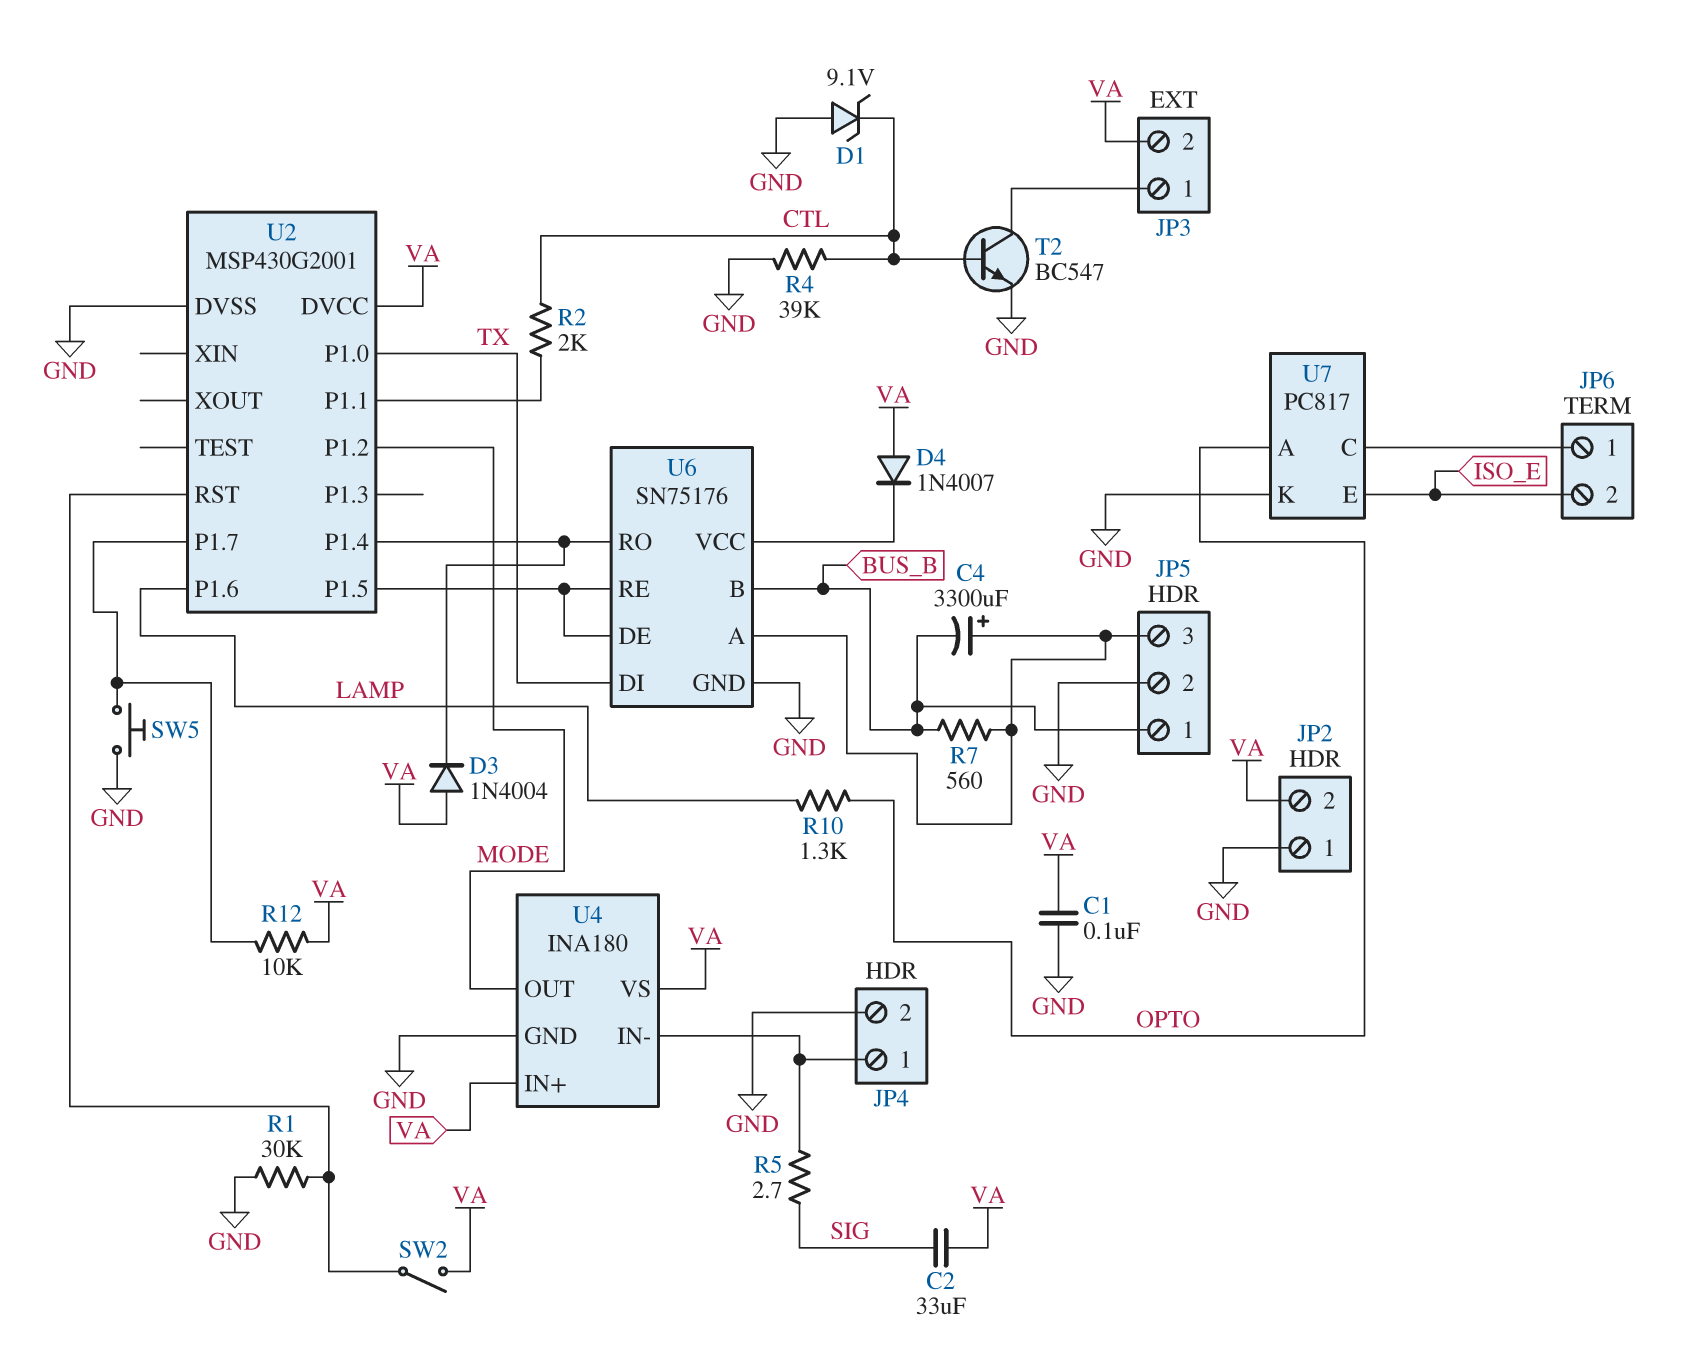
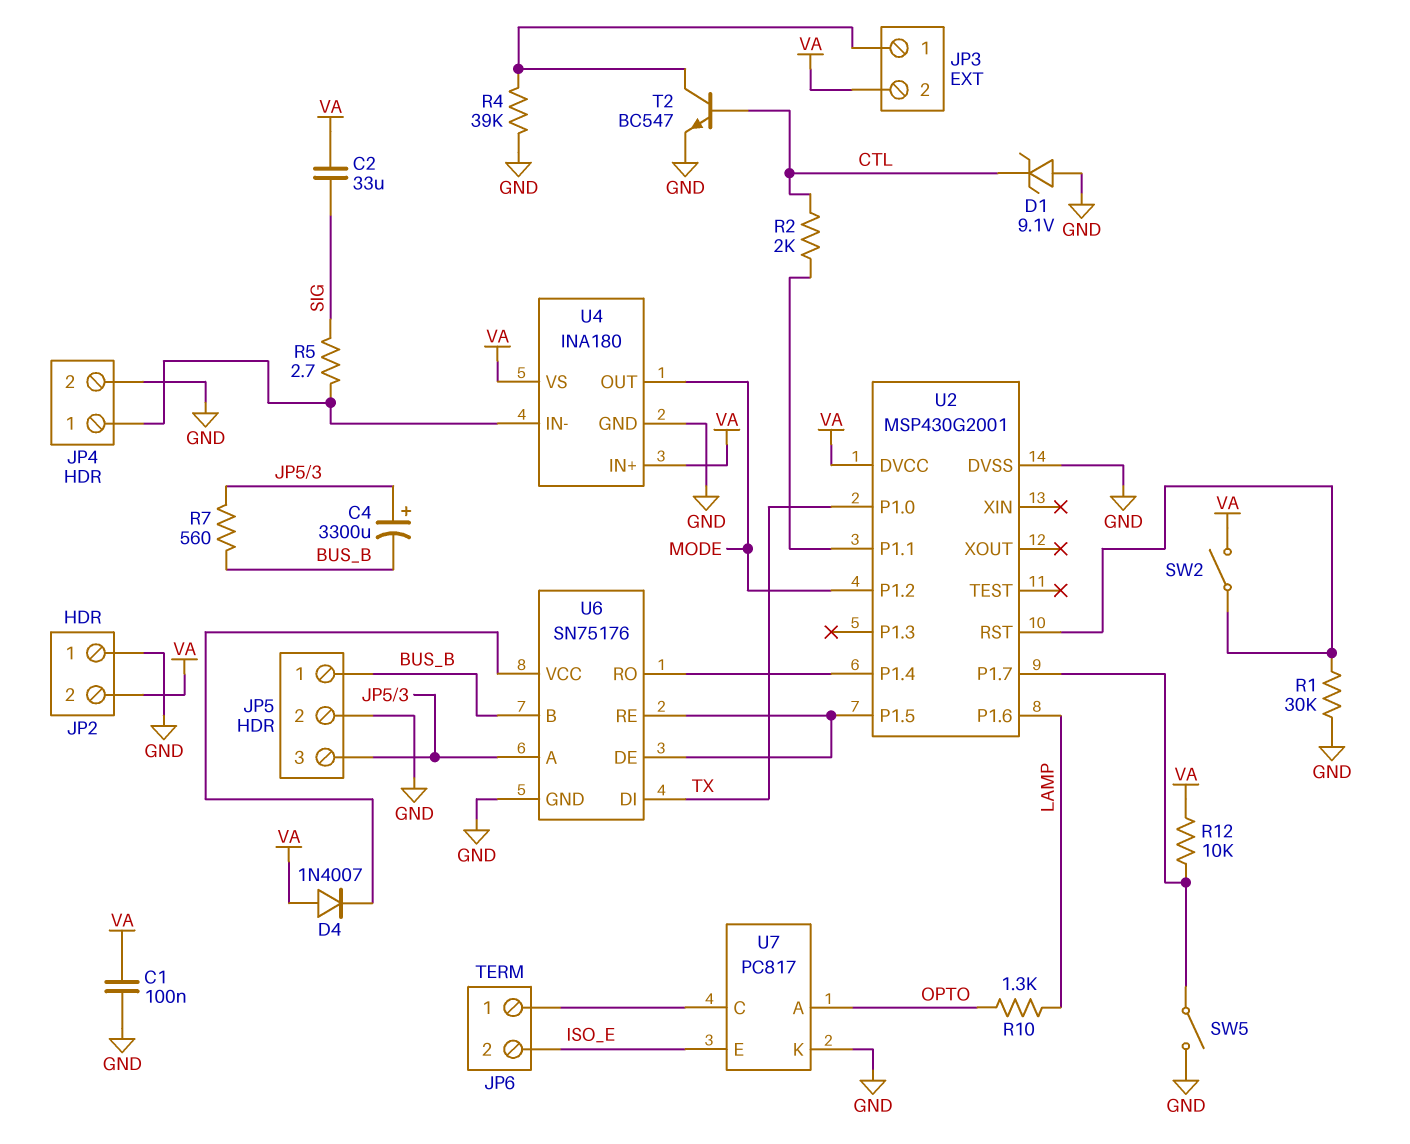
D3: diode 1N4004 (A VA, K U2/P1.4) -> none
R4: 39k (CTL, GND) -> 39k (GND, JP3/1)
SW5: button (GND, U2/P1.7) -> switch (GND, U2/P1.7)

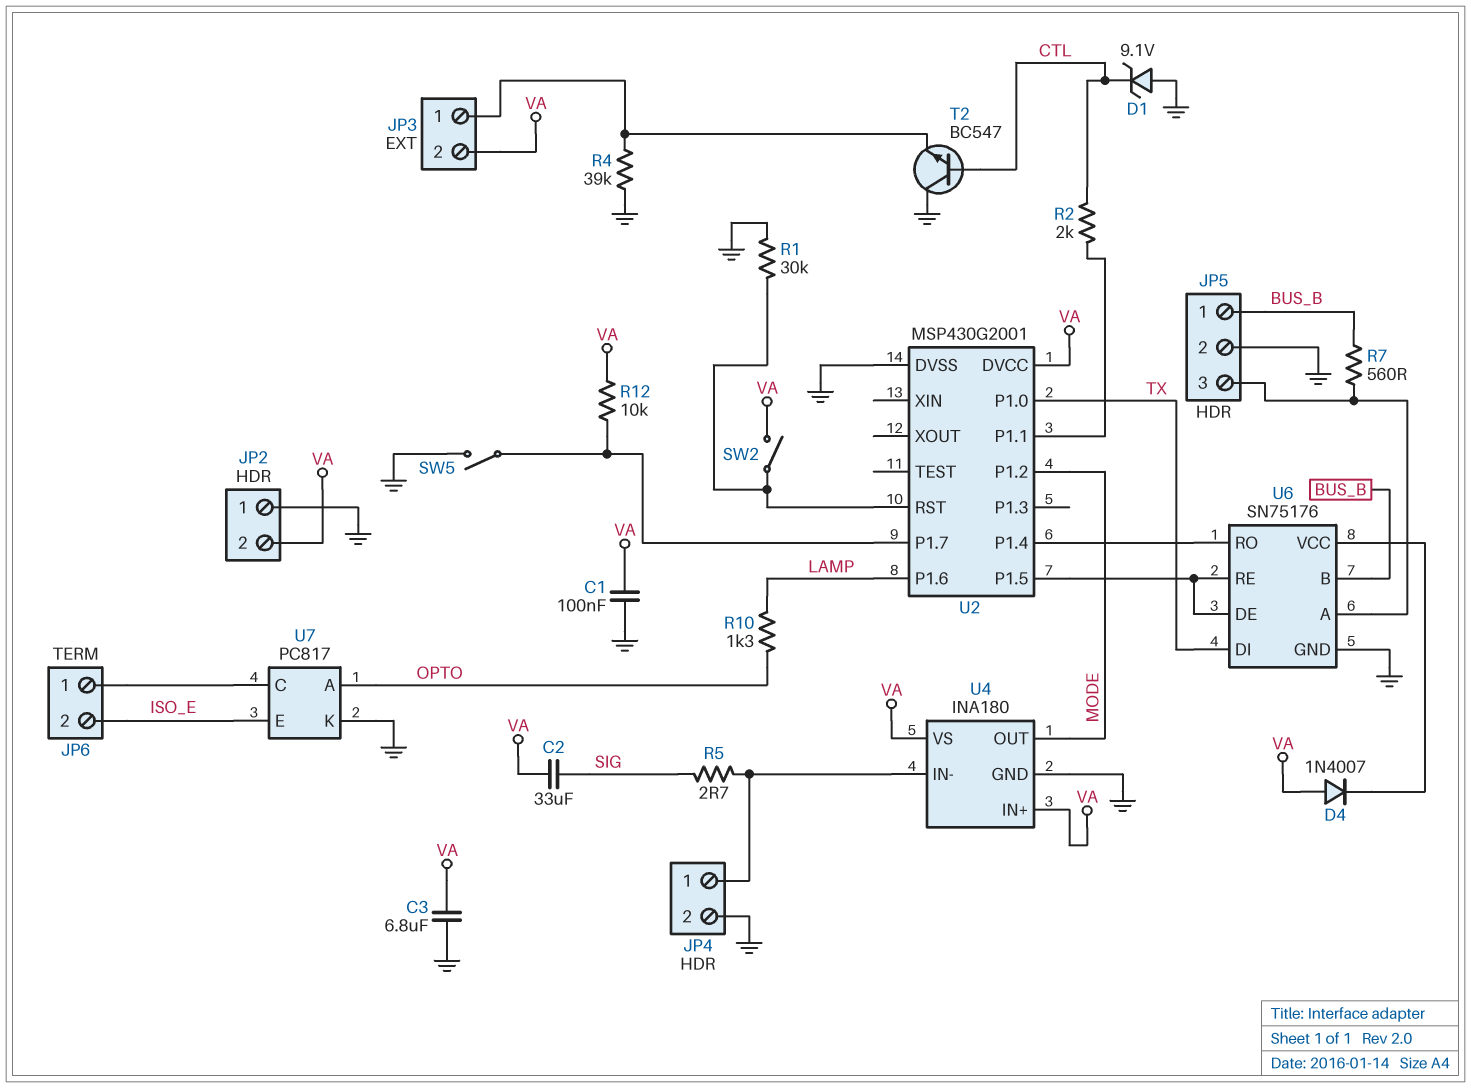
C3: none -> 6.8uF (GND, VA)
C4: 3300uF (plus JP5/3, minus BUS_B) -> none
T2: NPN BC547 (B CTL, C JP3/1, E GND) -> NPN BC547 (B CTL, C GND, E JP3/1)

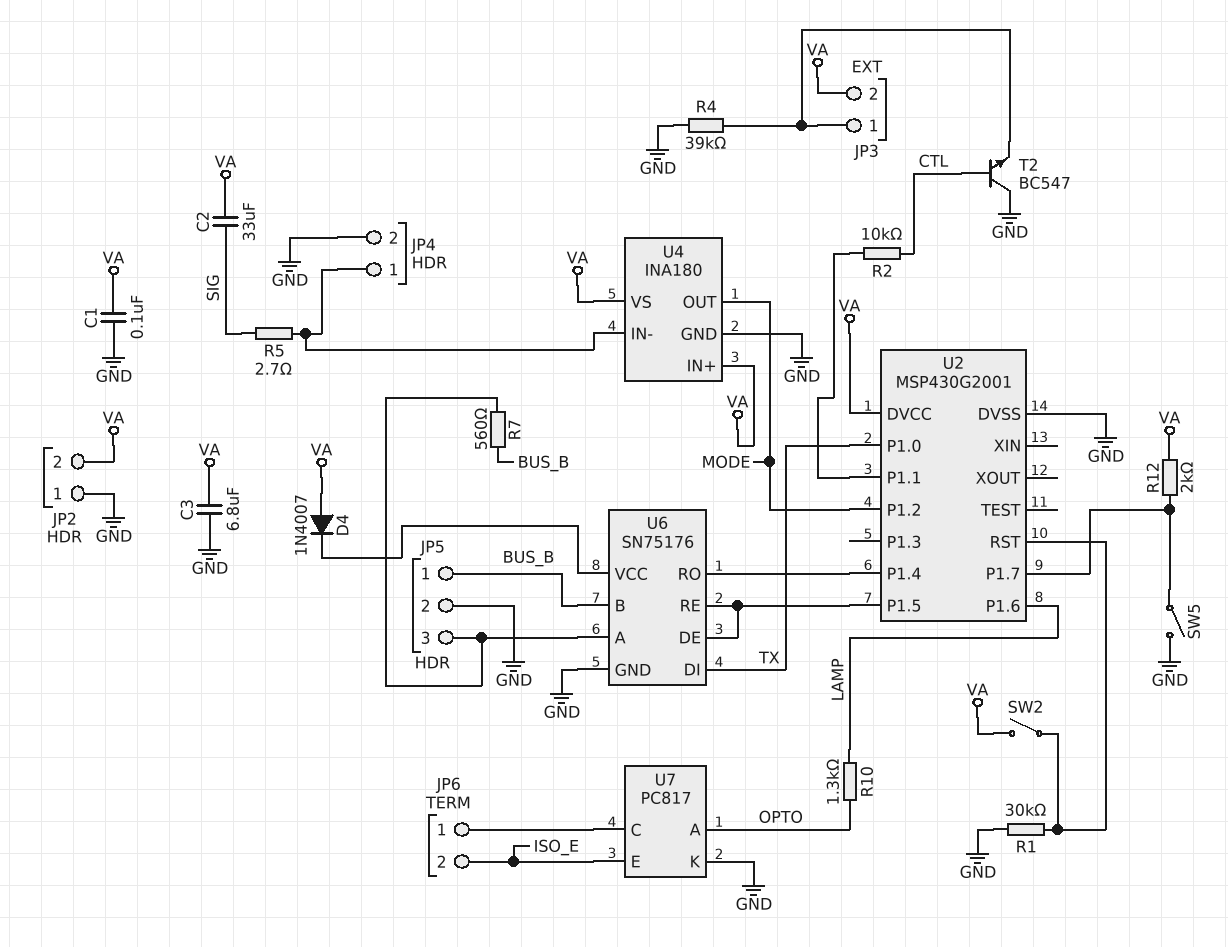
D1: zener 9.1V (A GND, K CTL) -> none
R2: 2k (CTL, U2/P1.1) -> 10k (CTL, U2/P1.1)
R12: 10k (U2/P1.7, VA) -> 2k (U2/P1.7, VA)

